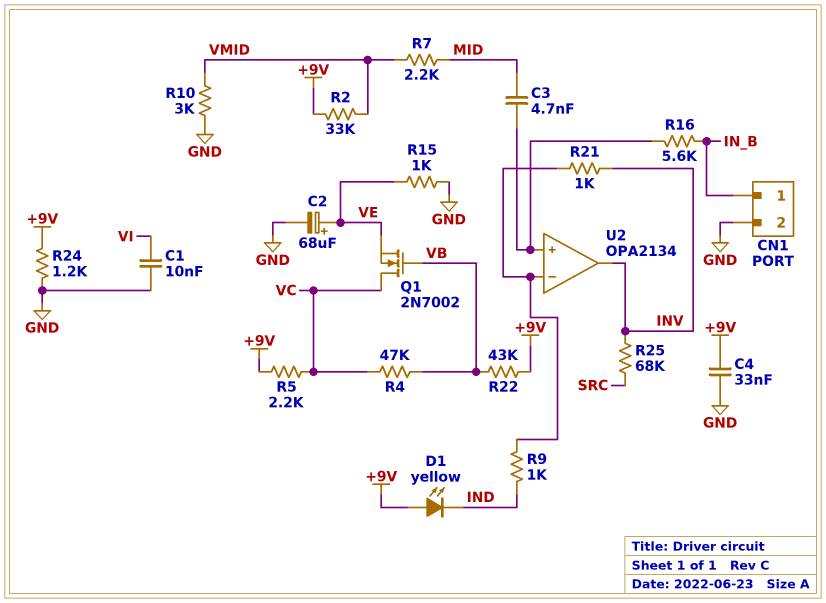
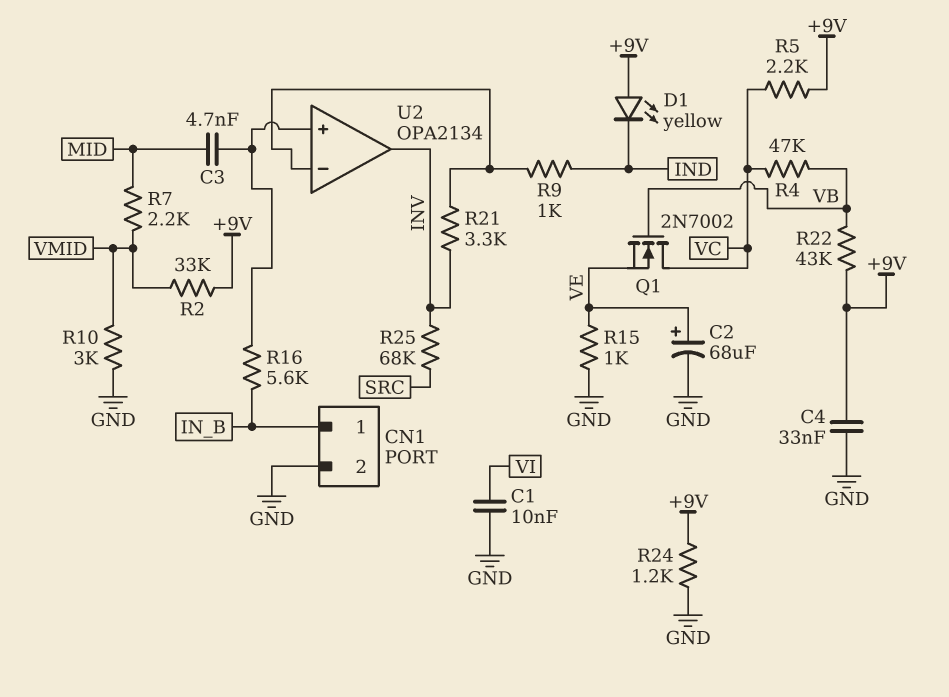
R21: 1k (INV, U2/in-) -> 3.3k (INV, U2/in-)

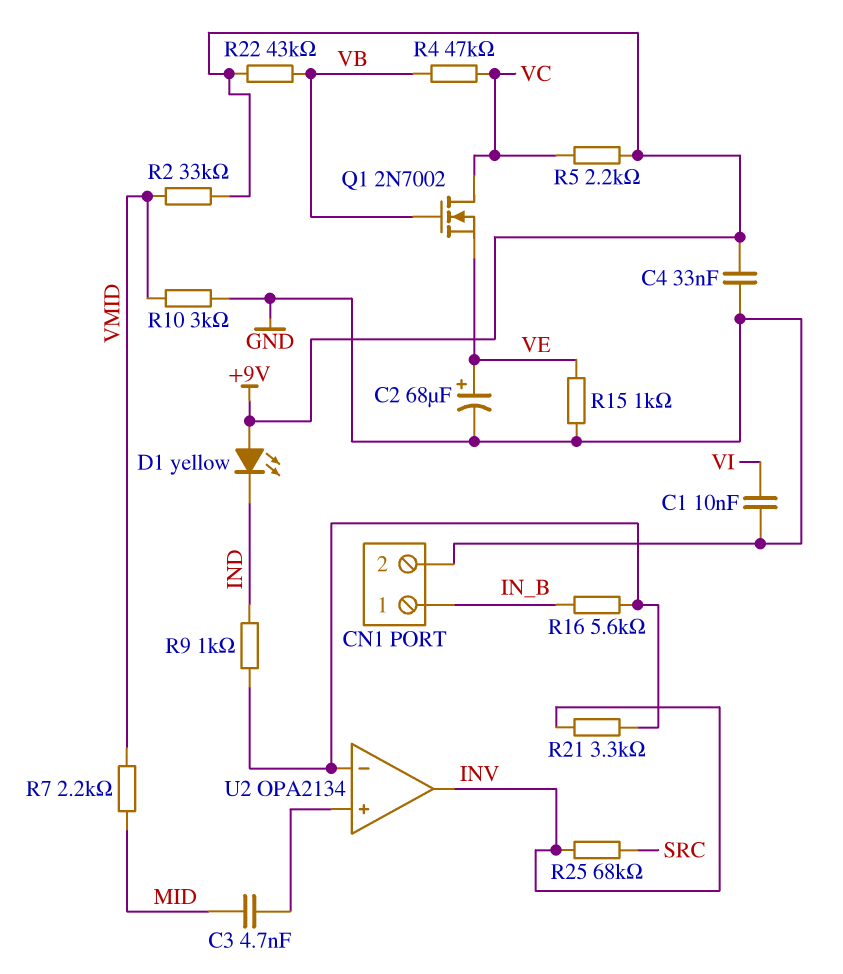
R16: 5.6k (IN_B, U2/in+) -> 5.6k (IN_B, U2/in-)
R24: 1.2k (+9V, GND) -> none

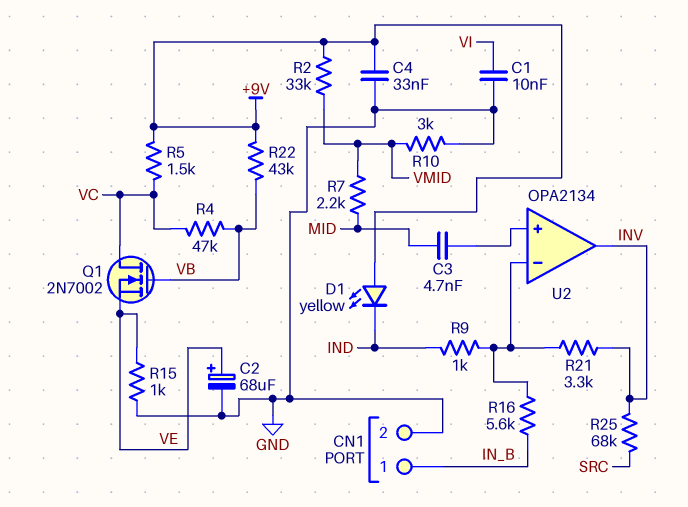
R5: 2.2k (+9V, VC) -> 1.5k (+9V, VC)

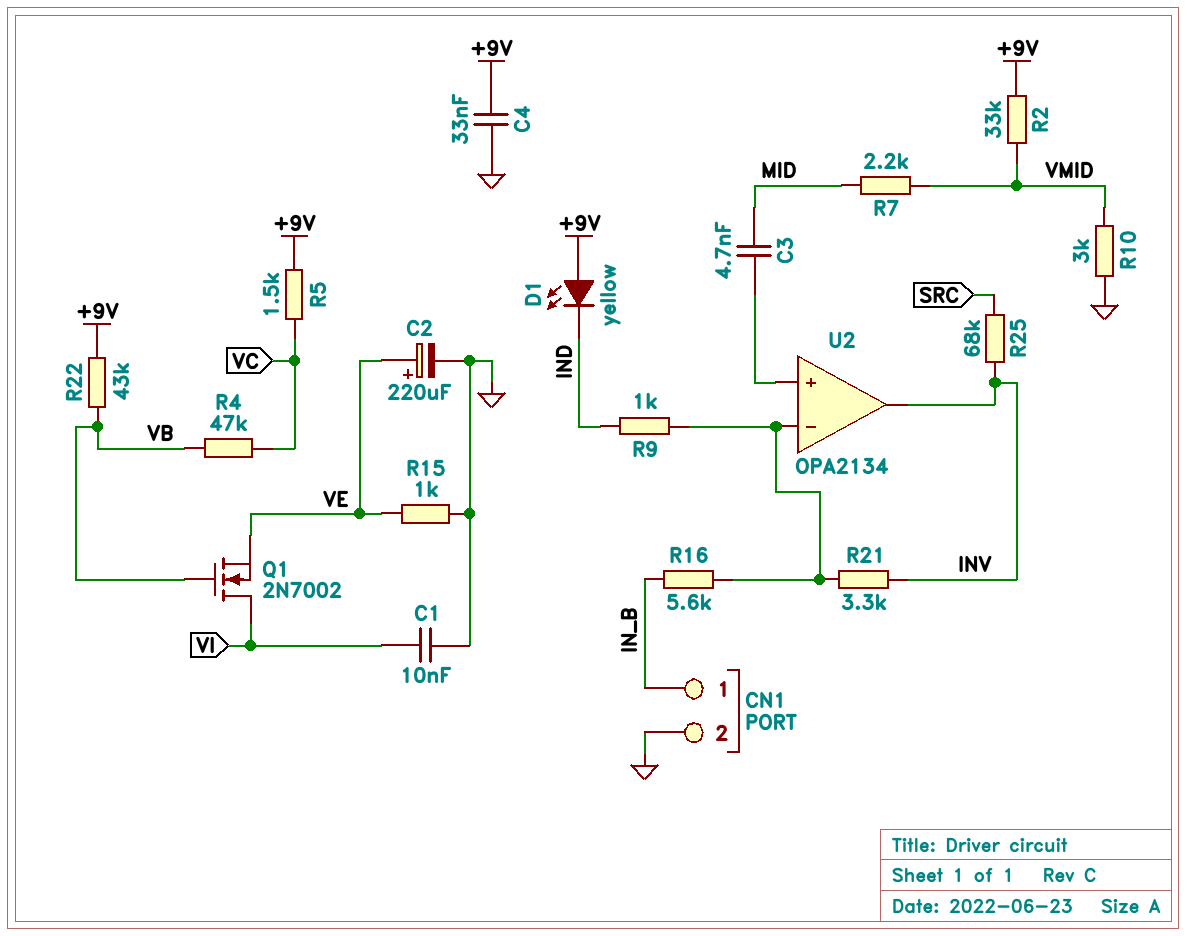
C2: 68uF (plus VE, minus GND) -> 220uF (plus VE, minus GND)
Q1: NMOS 2N7002 (G VB, D VC, S VE) -> NMOS 2N7002 (G VB, D VI, S VE)

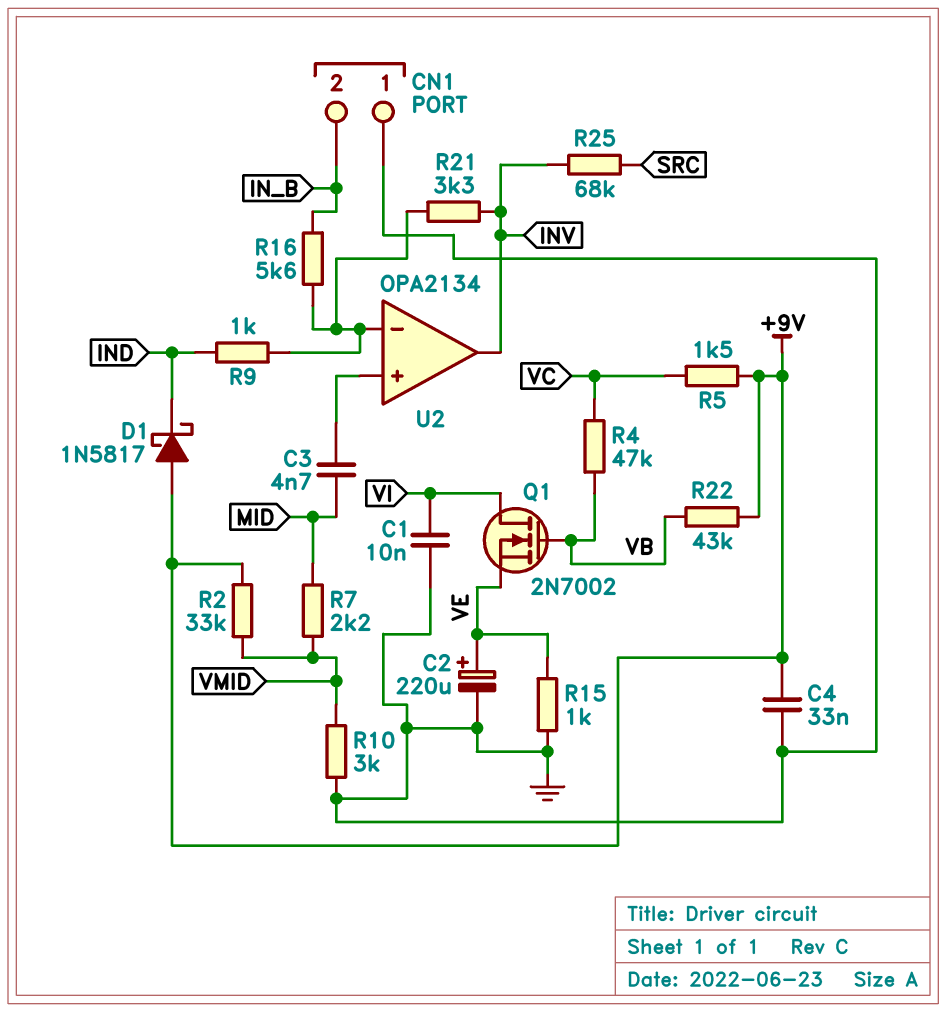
CN1 pin 1: IN_B -> GND
CN1 pin 2: GND -> IN_B
D1: LED yellow (A +9V, K IND) -> schottky 1N5817 (A +9V, K IND)

